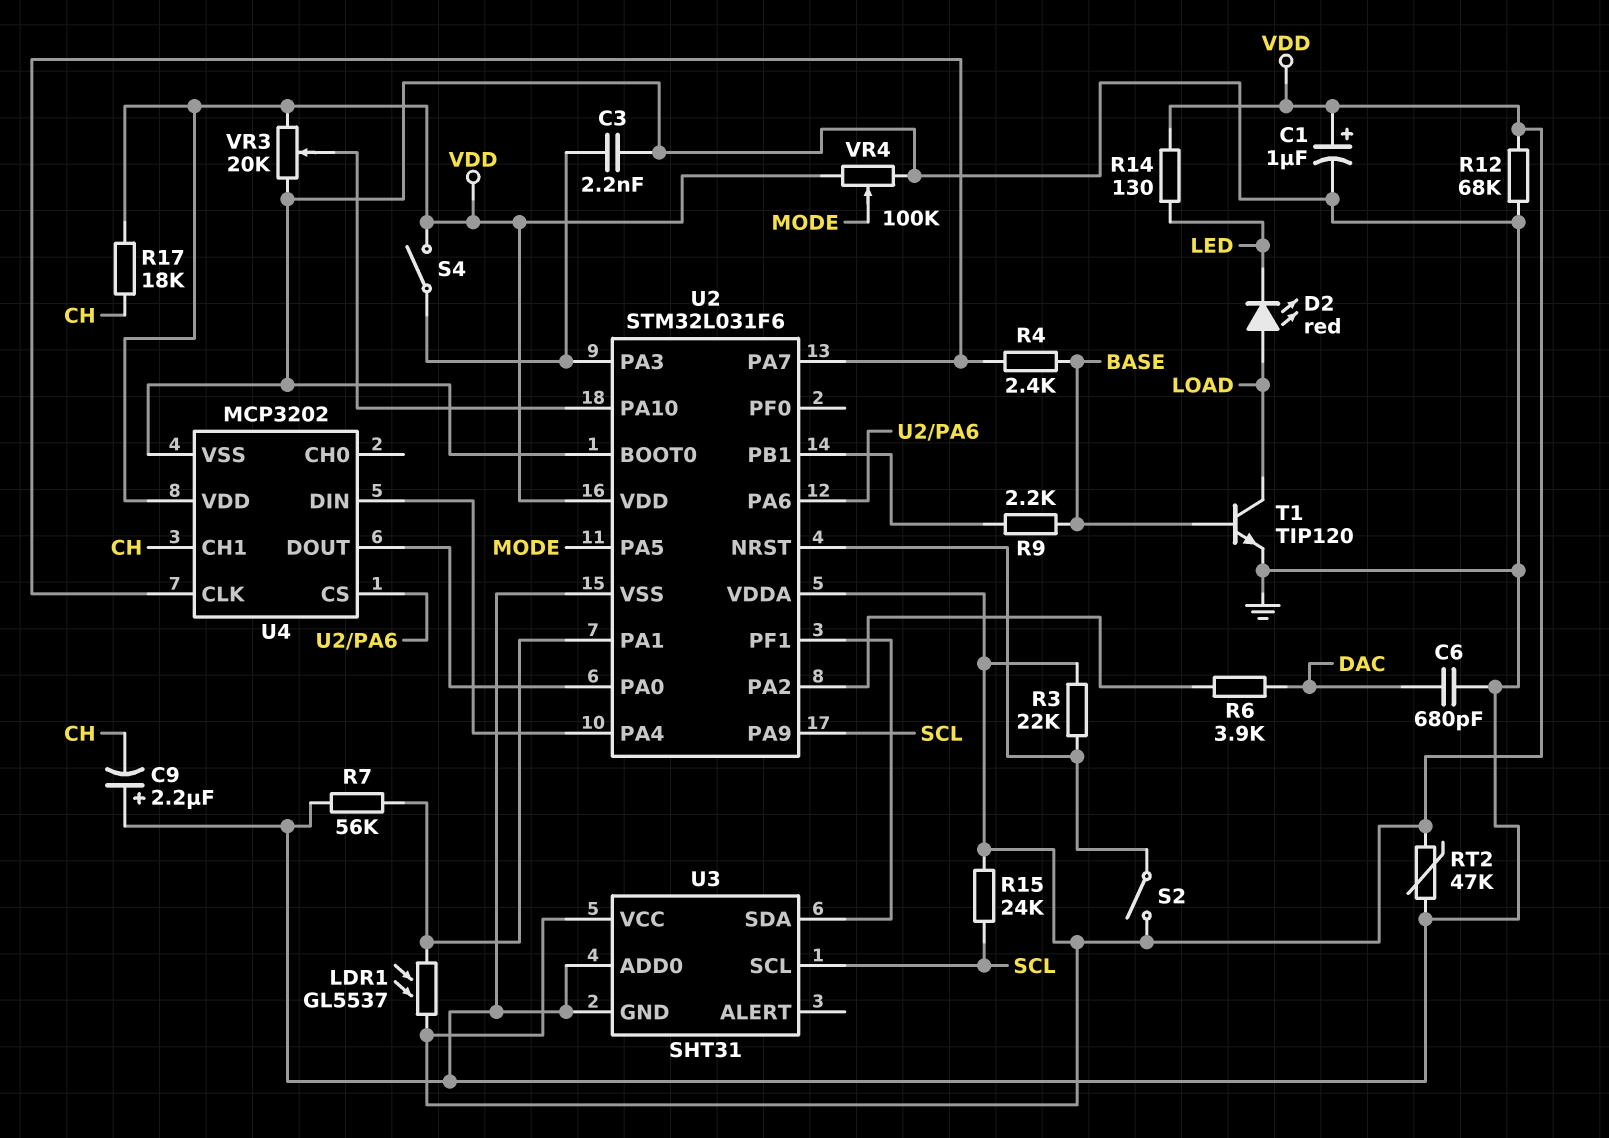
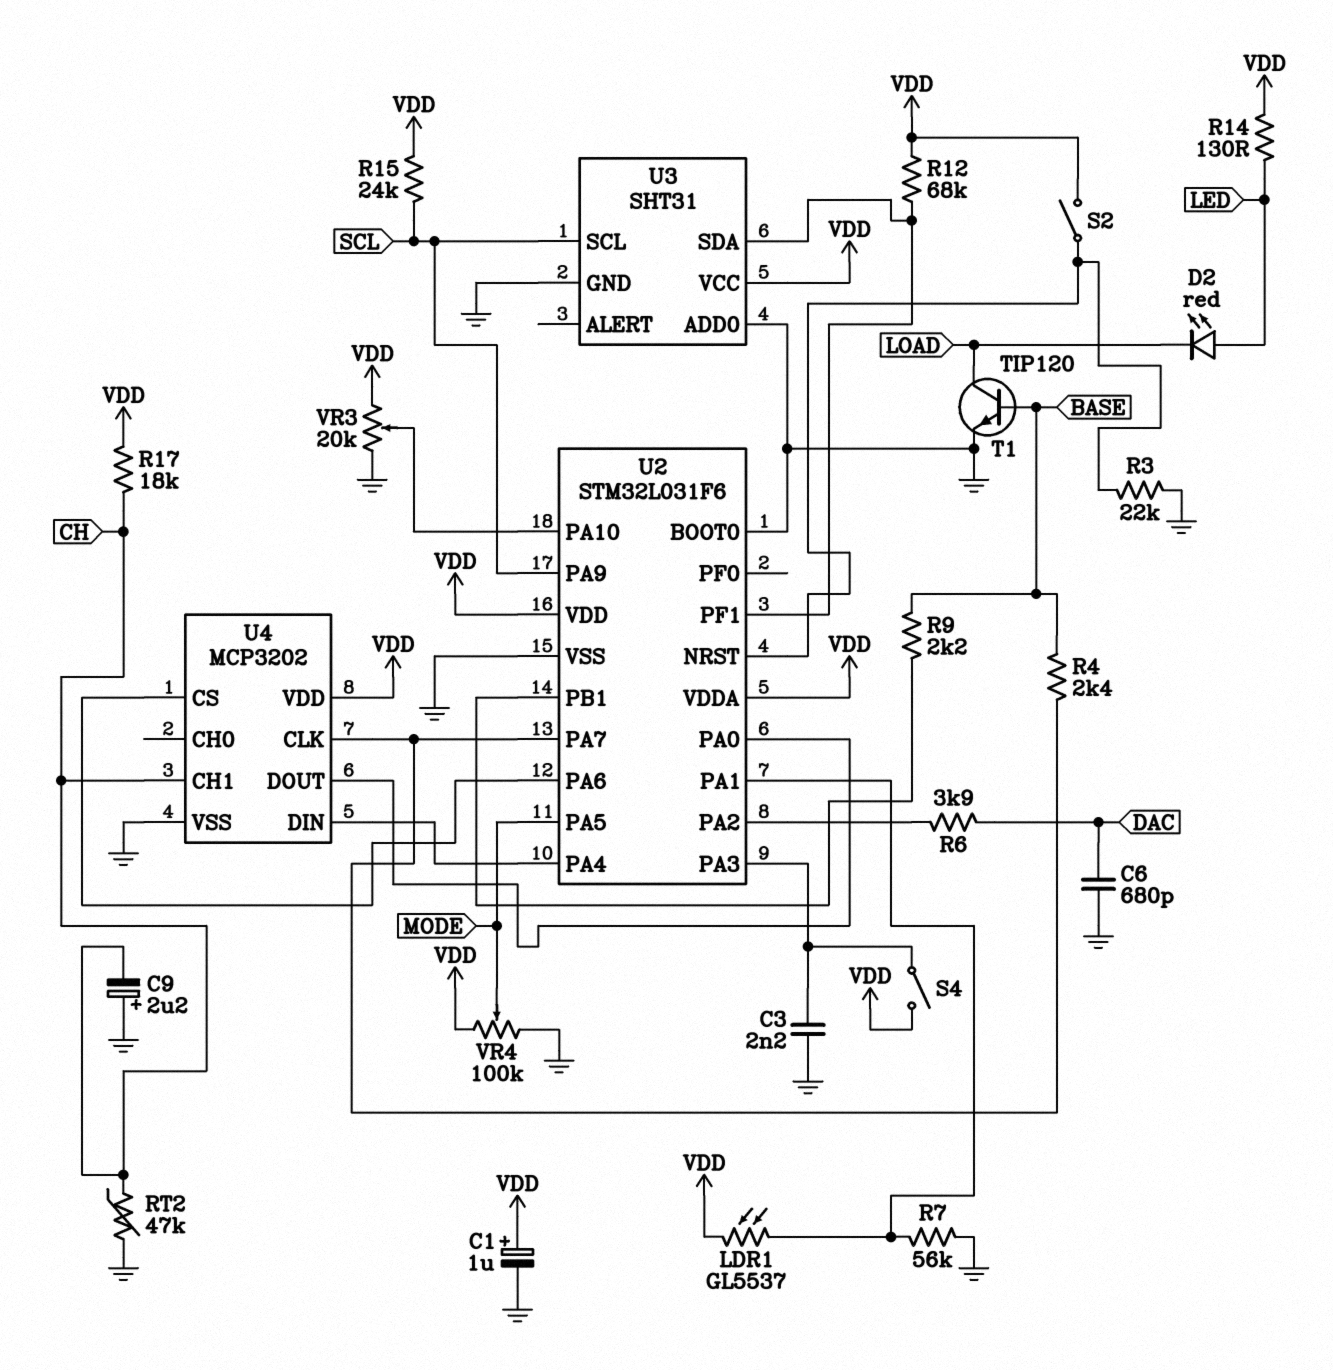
D2: LED red (A LOAD, K LED) -> LED red (A LED, K LOAD)
R3: 22k (U2/NRST, VDD) -> 22k (GND, U2/NRST)
R12: 68k (GND, VDD) -> 68k (U2/PF1, VDD)
RT2: 47k (GND, VDD) -> 47k (CH, GND)

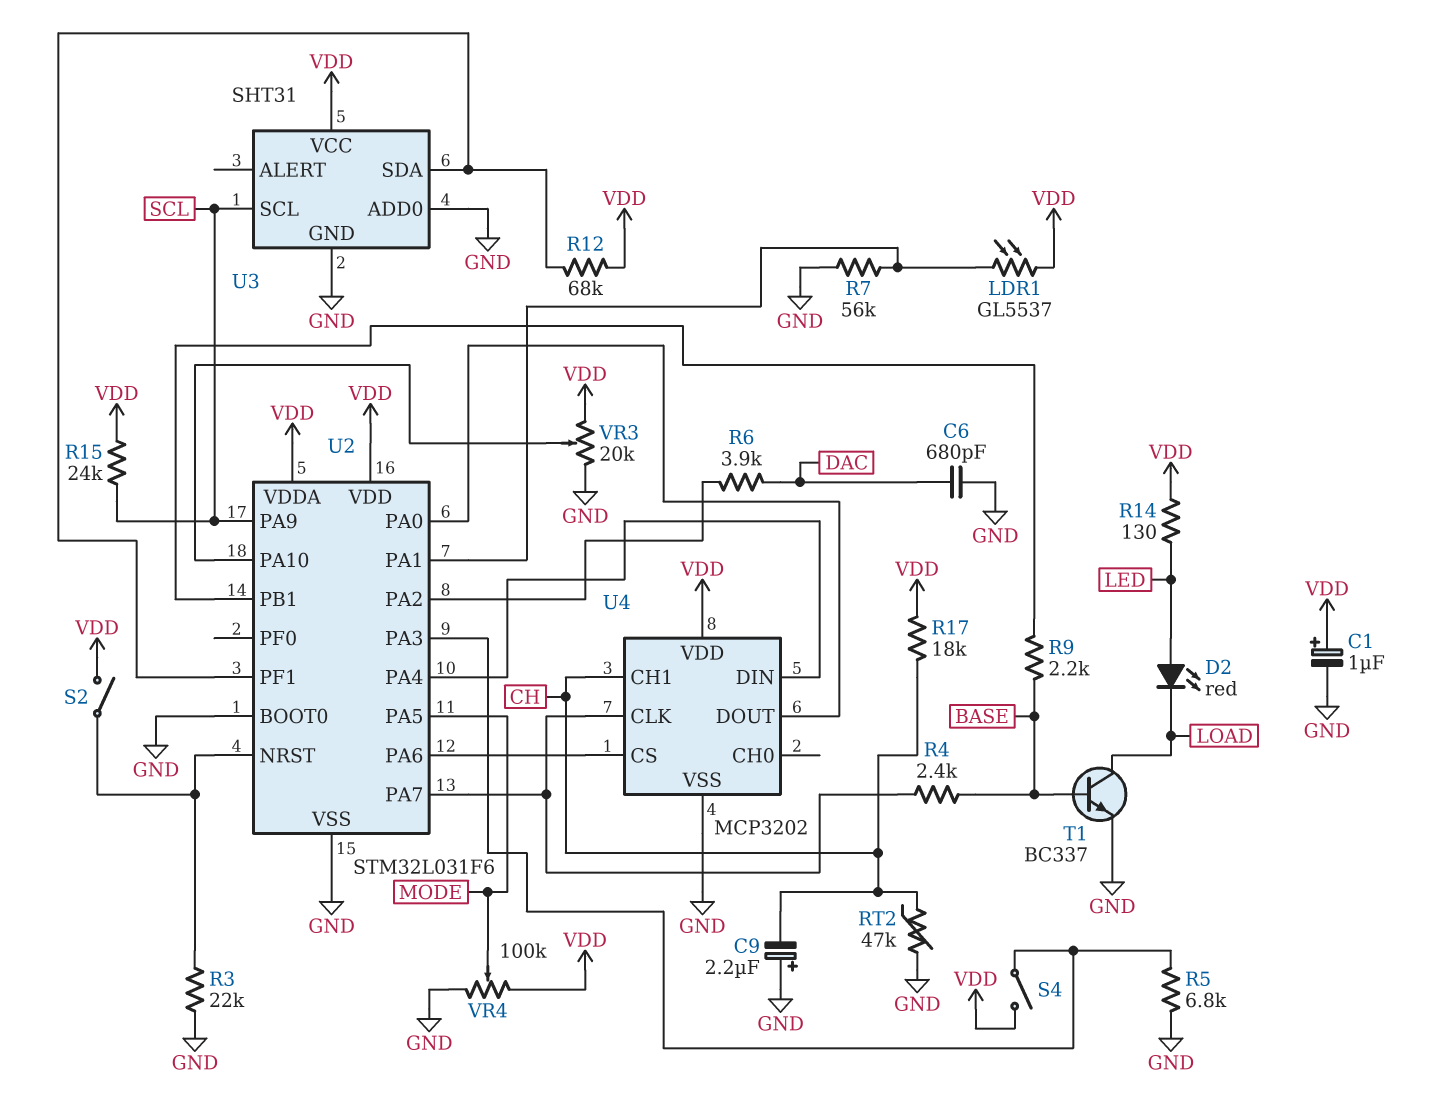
C3: 2.2nF (GND, U2/PA3) -> none
R5: none -> 6.8k (GND, U2/PA3)
T1: NPN TIP120 (B BASE, C LOAD, E GND) -> NPN BC337 (B BASE, C LOAD, E GND)

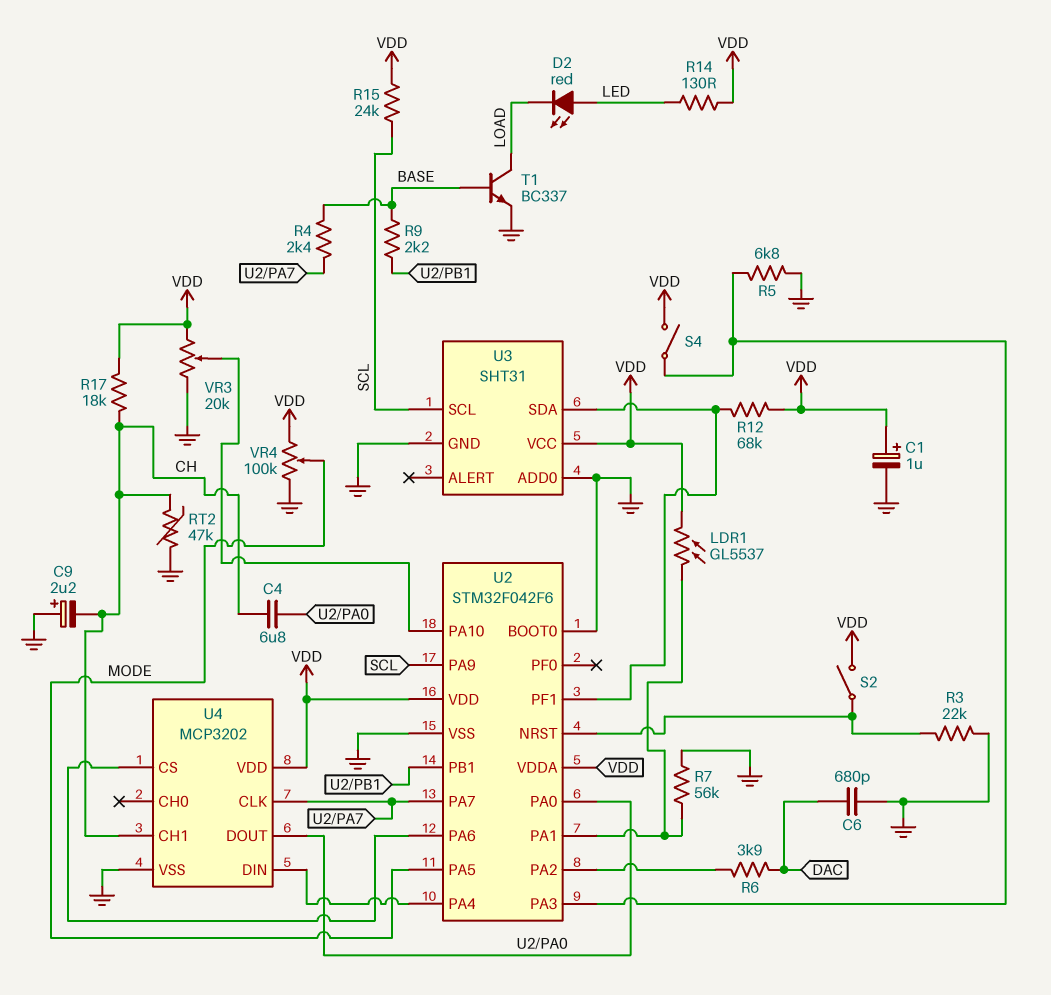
C4: none -> 6.8uF (CH, U2/PA0)
U2: STM32L031F6 -> STM32F042F6

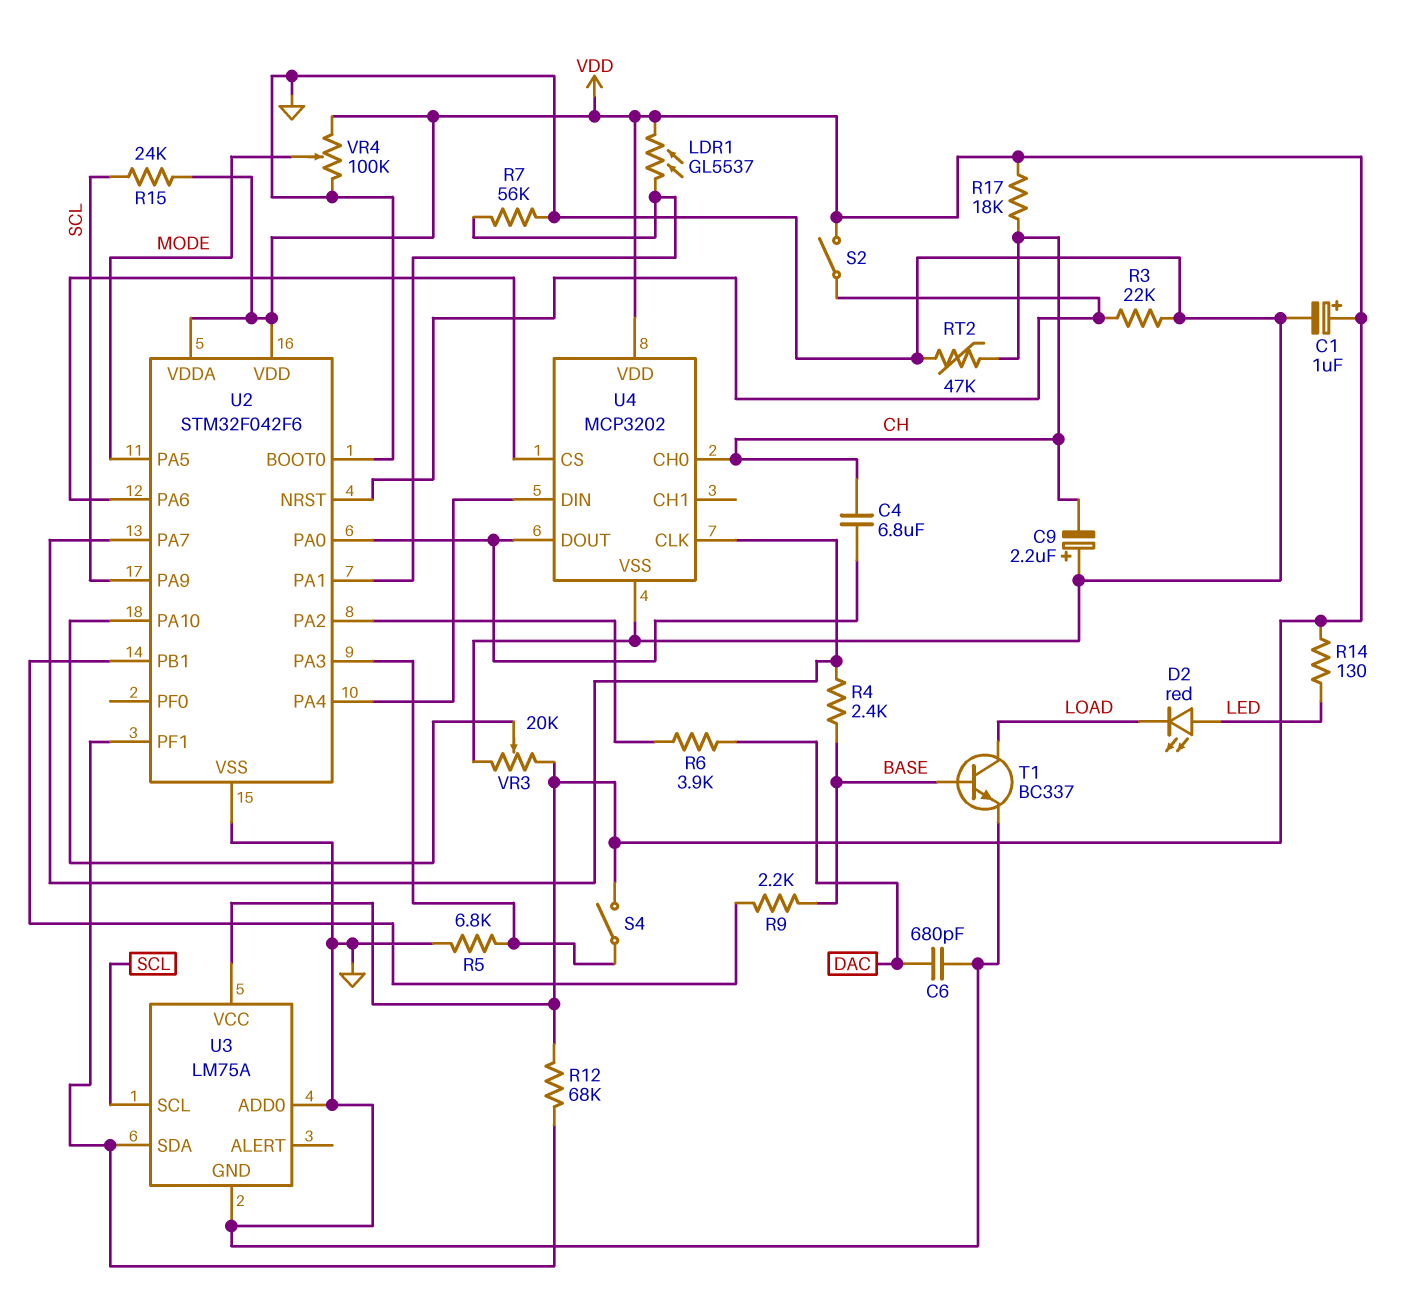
U3: SHT31 -> LM75A
U4 pin CH0: none -> CH
U4 pin CH1: CH -> none

